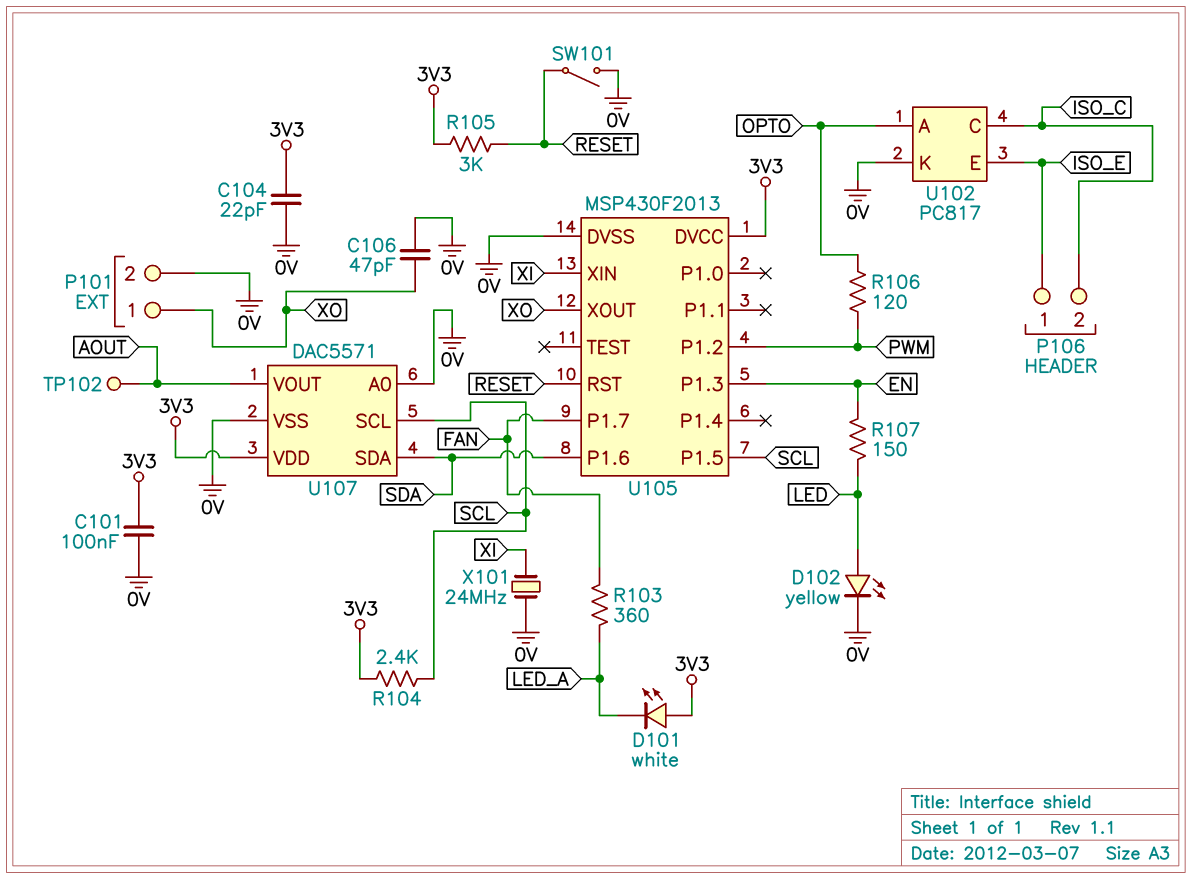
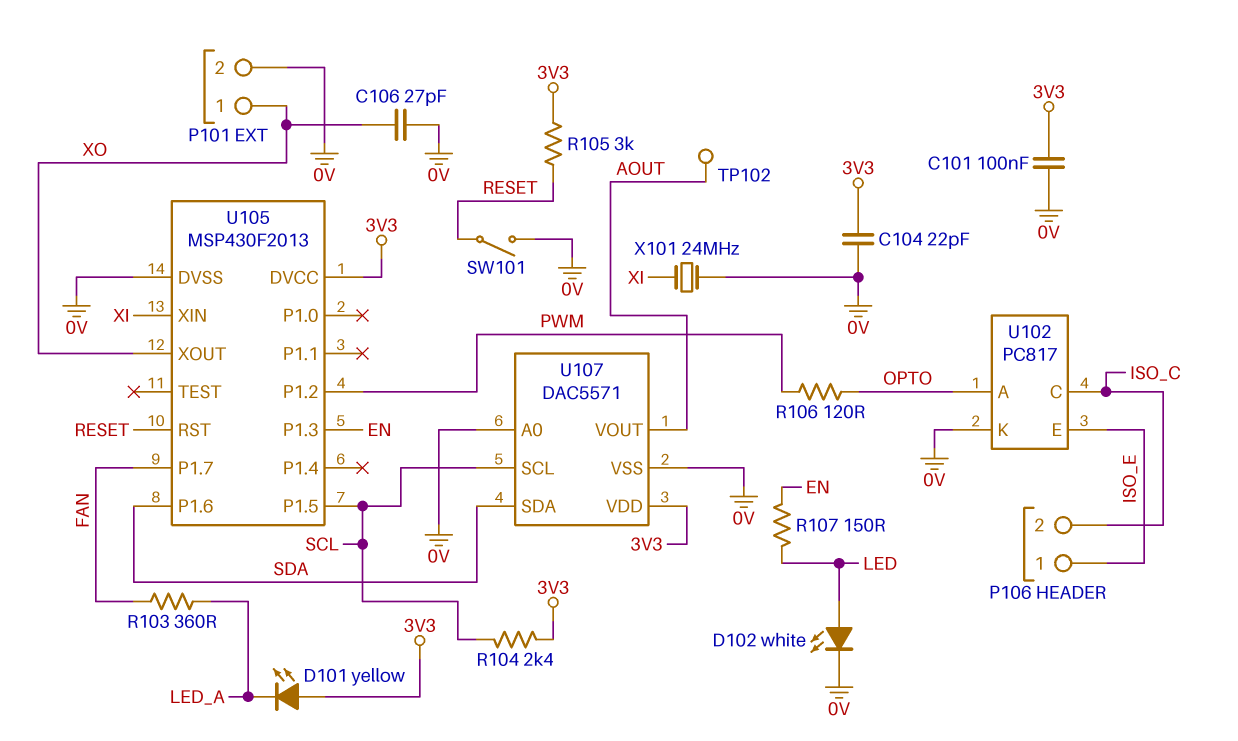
C106: 47pF (0V, XO) -> 27pF (0V, XO)
D101: LED white (A 3V3, K LED_A) -> LED yellow (A 3V3, K LED_A)
D102: LED yellow (A LED, K 0V) -> LED white (A LED, K 0V)

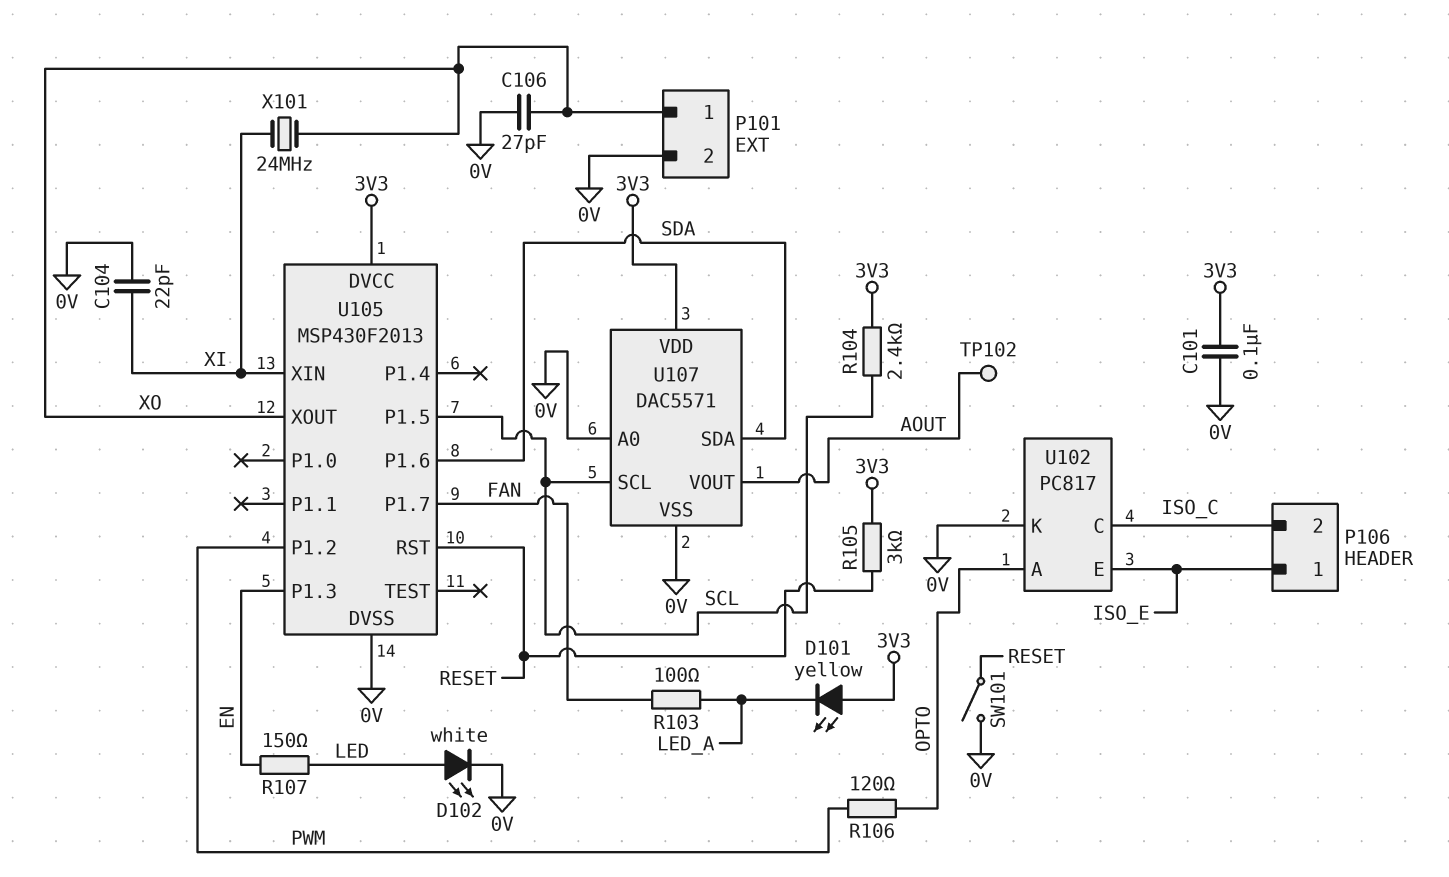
C104: 22pF (0V, 3V3) -> 22pF (0V, XI)
R103: 360 (FAN, LED_A) -> 100 (FAN, LED_A)
X101: 24MHz (0V, XI) -> 24MHz (XI, XO)

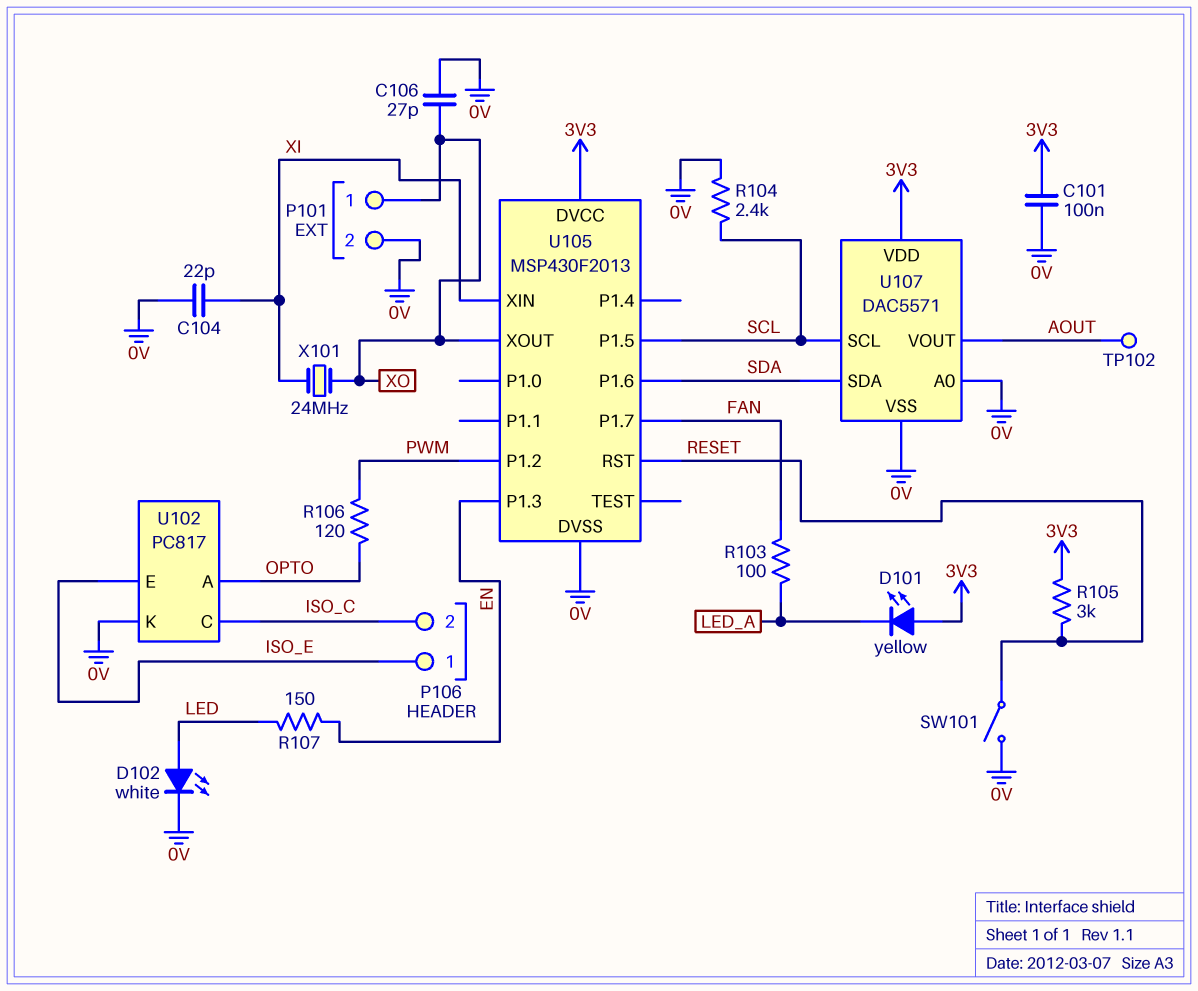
R104: 2.4k (3V3, SCL) -> 2.4k (0V, SCL)

